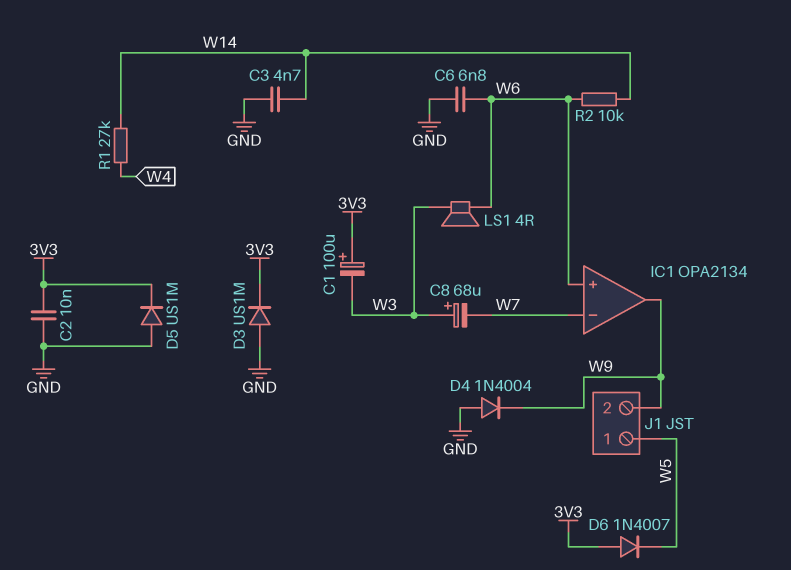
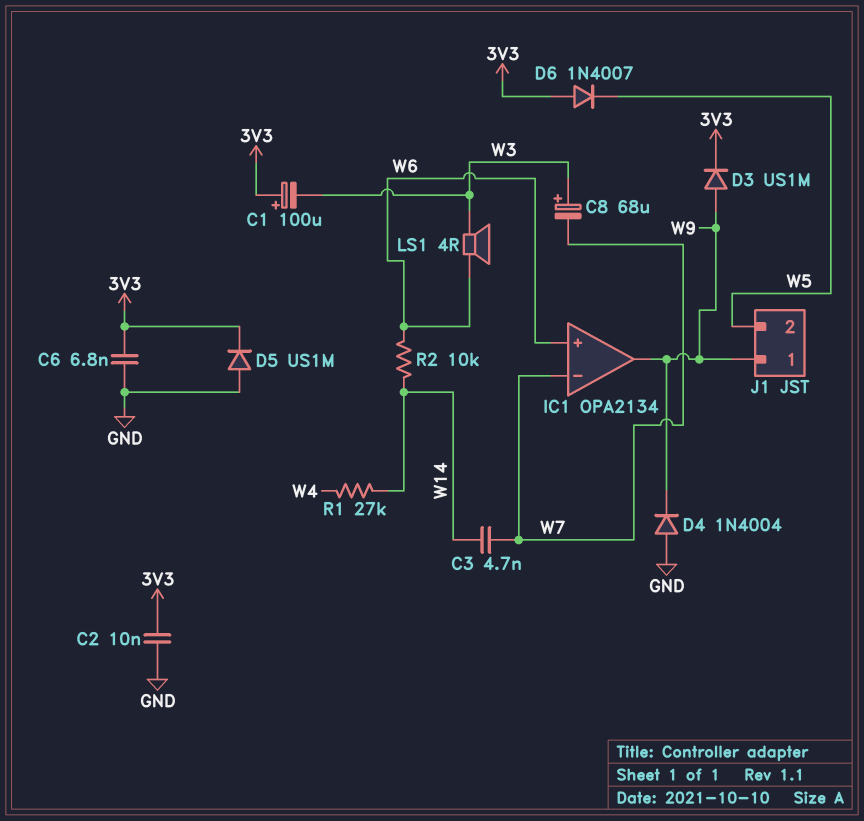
C3: 4.7nF (GND, W14) -> 4.7nF (W7, W14)
C6: 6.8nF (GND, W6) -> 6.8nF (3V3, GND)
D3: diode US1M (A GND, K 3V3) -> diode US1M (A W9, K 3V3)
J1 pin 1: W5 -> W9
J1 pin 2: W9 -> W5

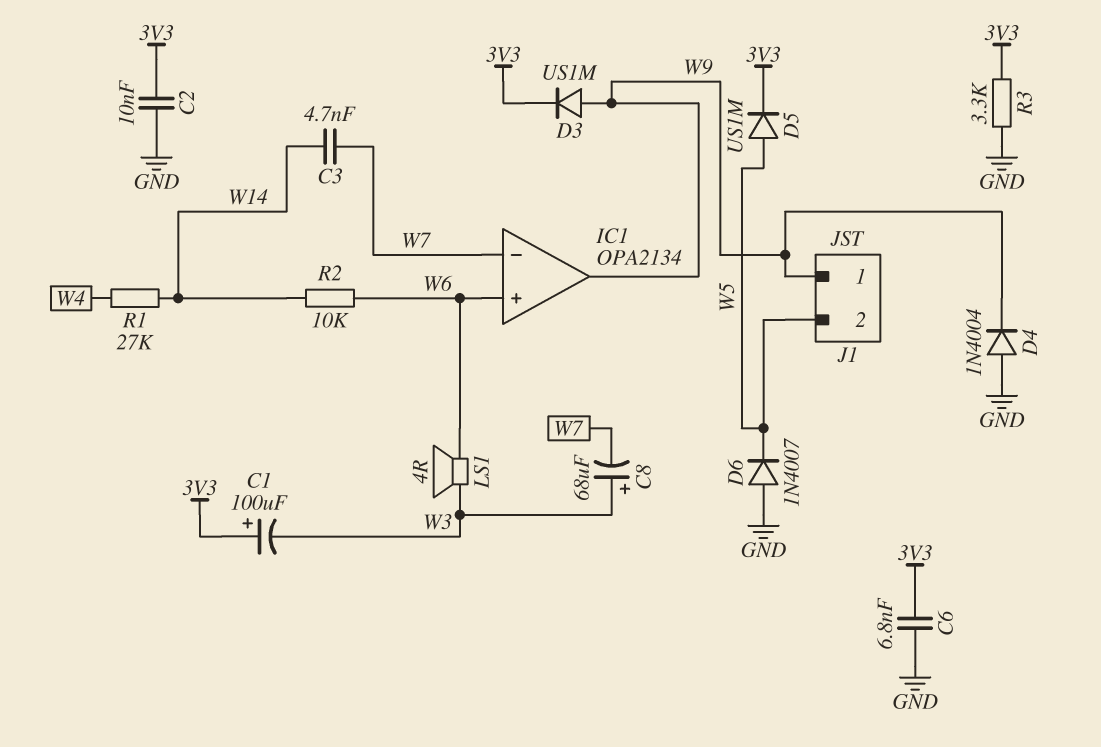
D5: diode US1M (A GND, K 3V3) -> diode US1M (A W5, K 3V3)
D6: diode 1N4007 (A 3V3, K W5) -> diode 1N4007 (A GND, K W5)
R3: none -> 3.3k (3V3, GND)

